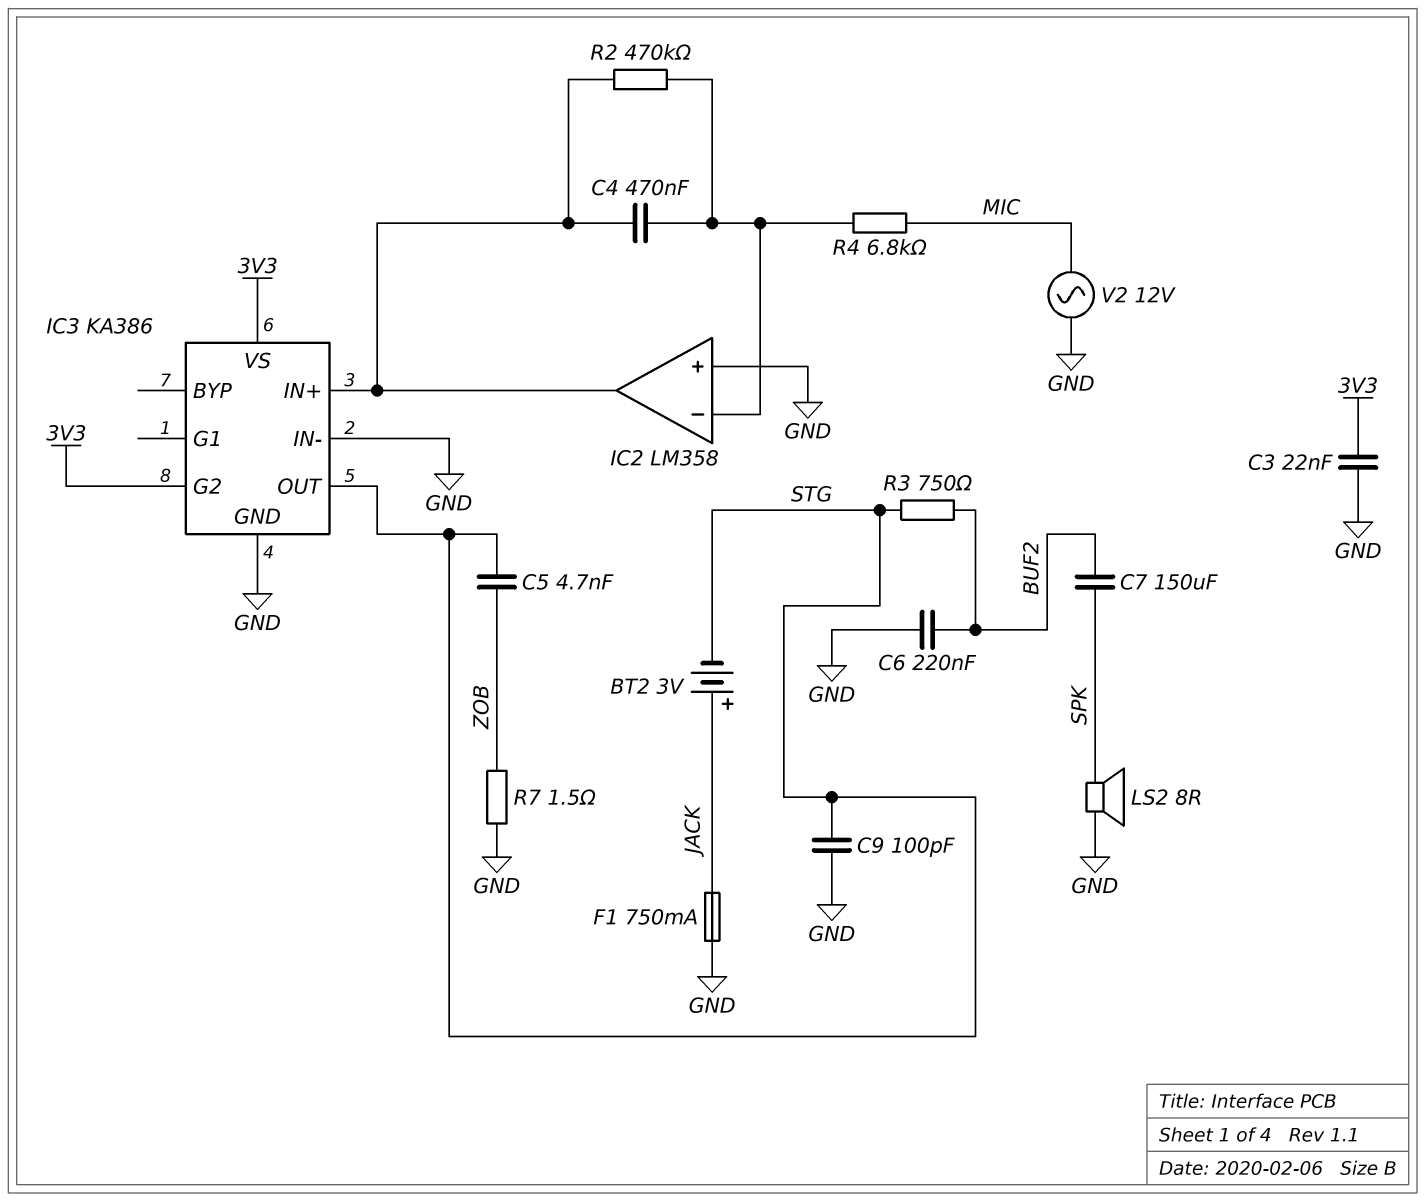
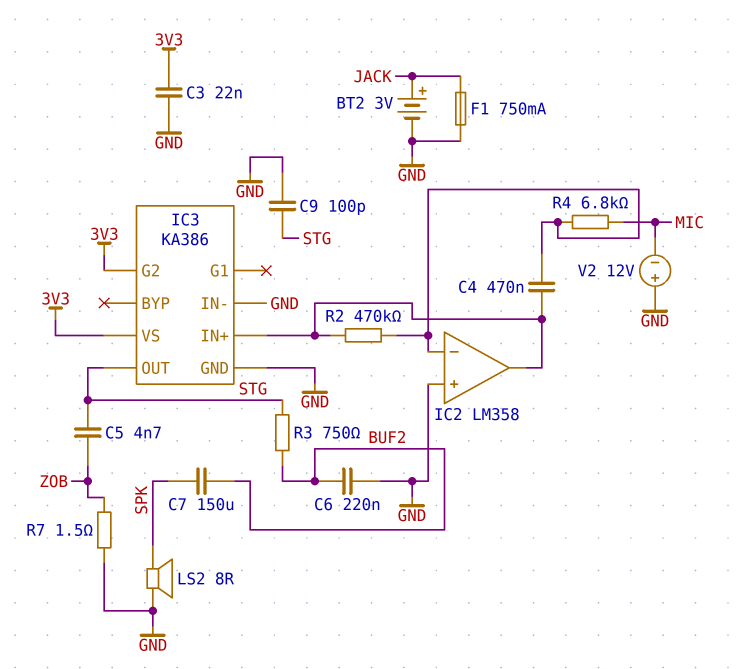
BT2: 3V (plus JACK, minus STG) -> 3V (plus JACK, minus GND)
V2: AC 12V (GND, MIC) -> 12V (plus GND, minus MIC)

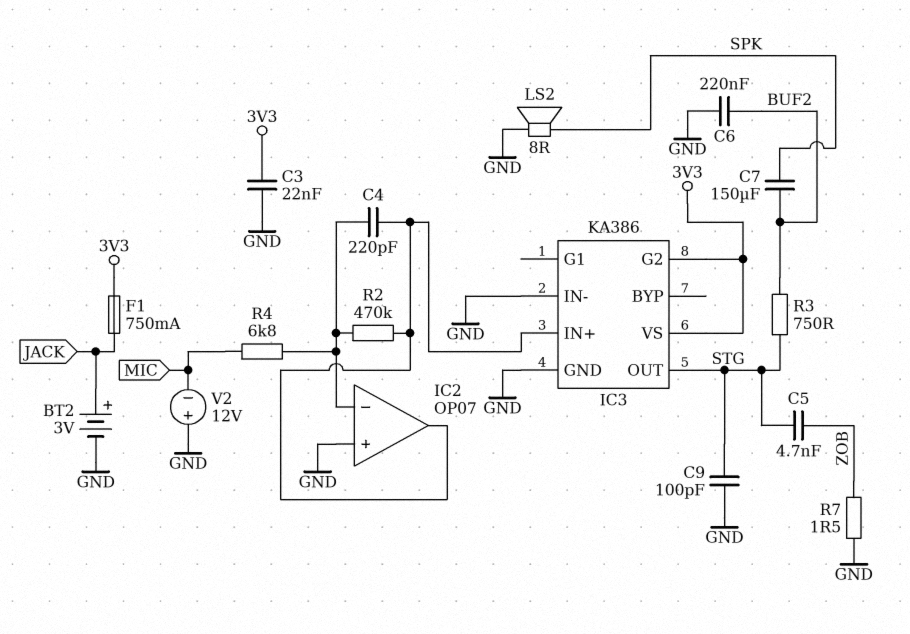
C4: 470nF (IC2/in-, IC2/out) -> 220pF (IC2/in-, IC2/out)
F1: 750mA (GND, JACK) -> 750mA (3V3, JACK)
IC2: LM358 -> OP07

